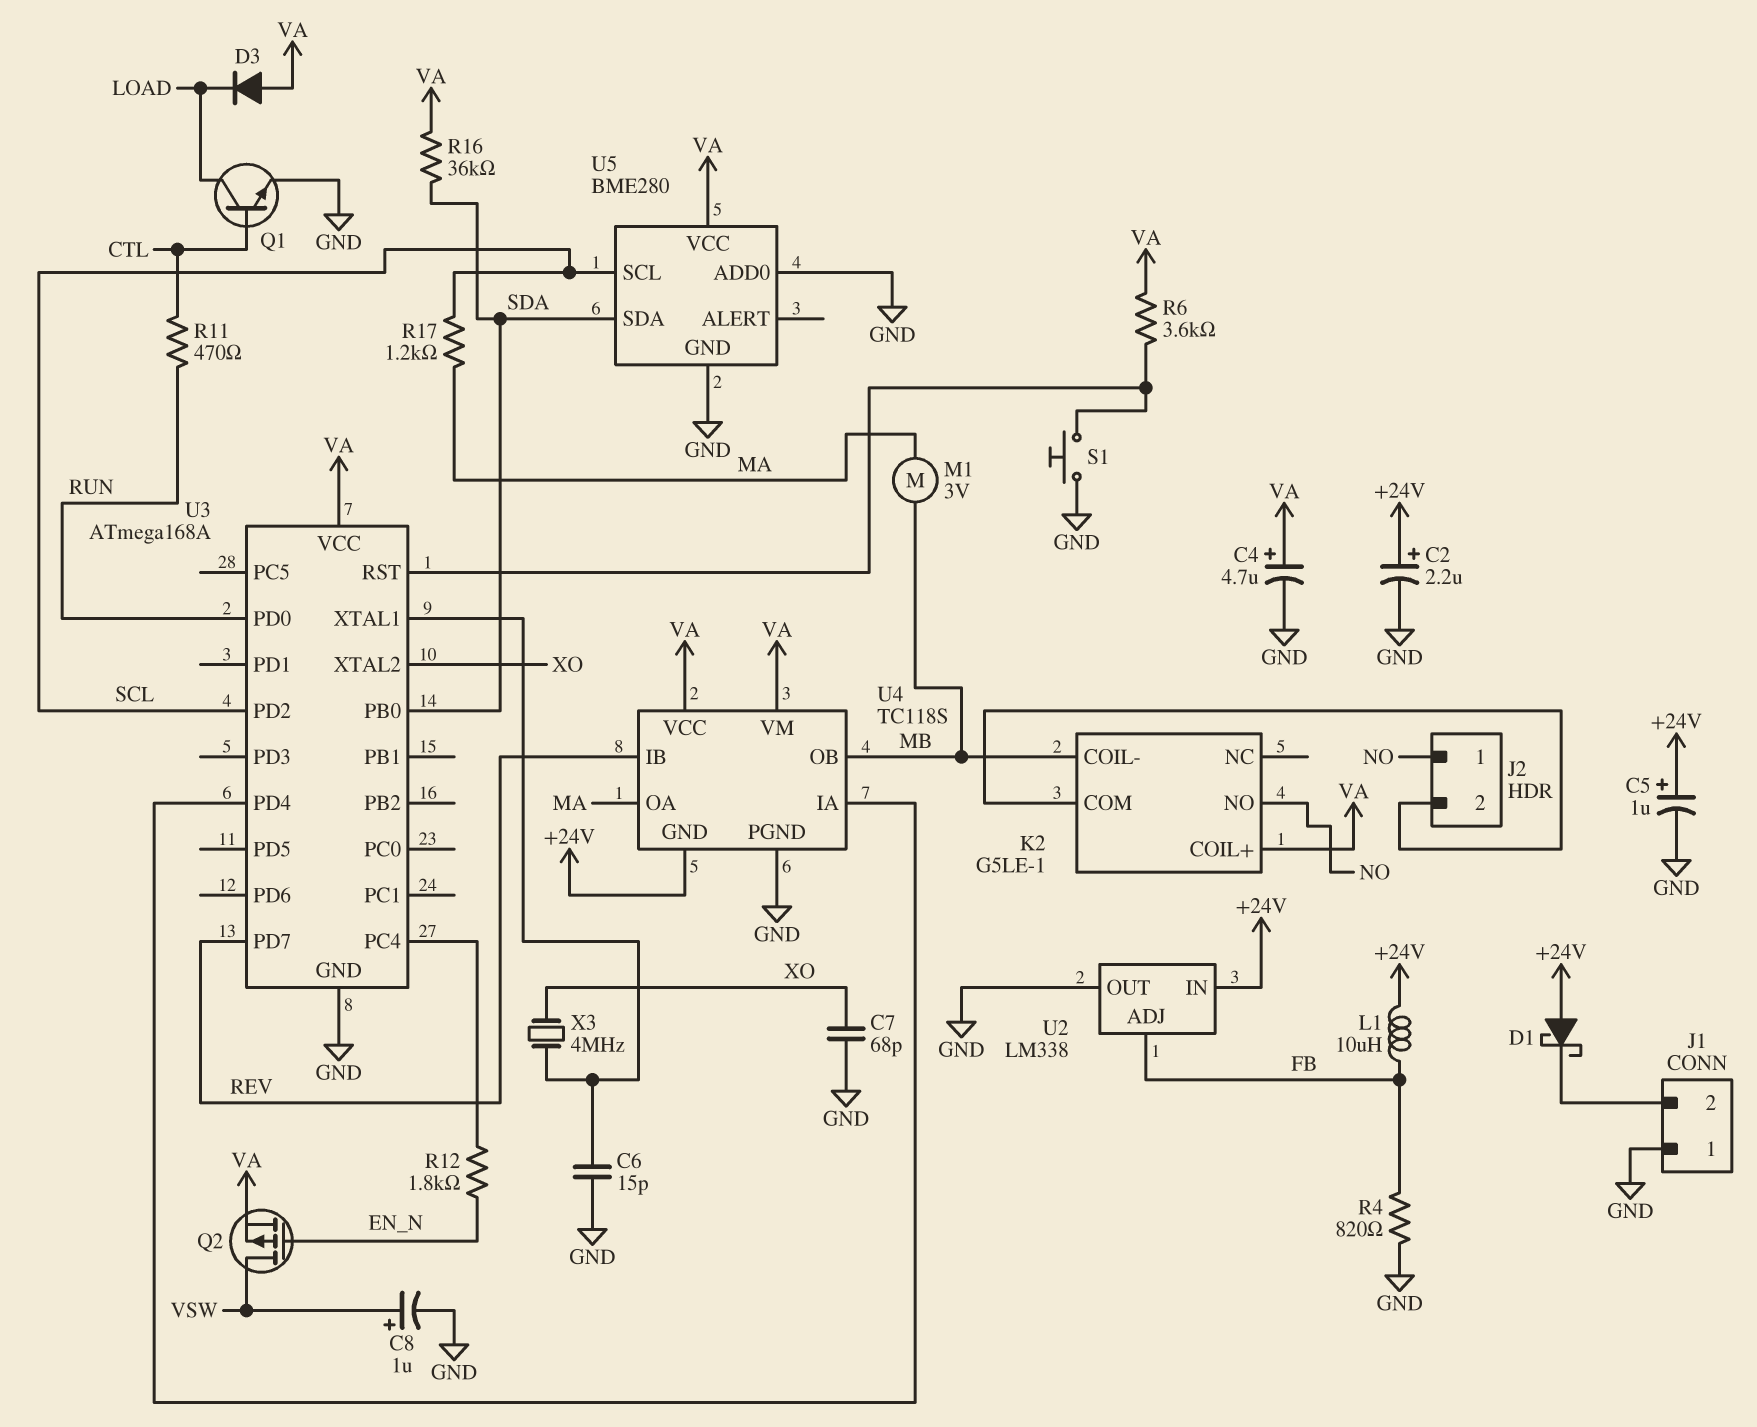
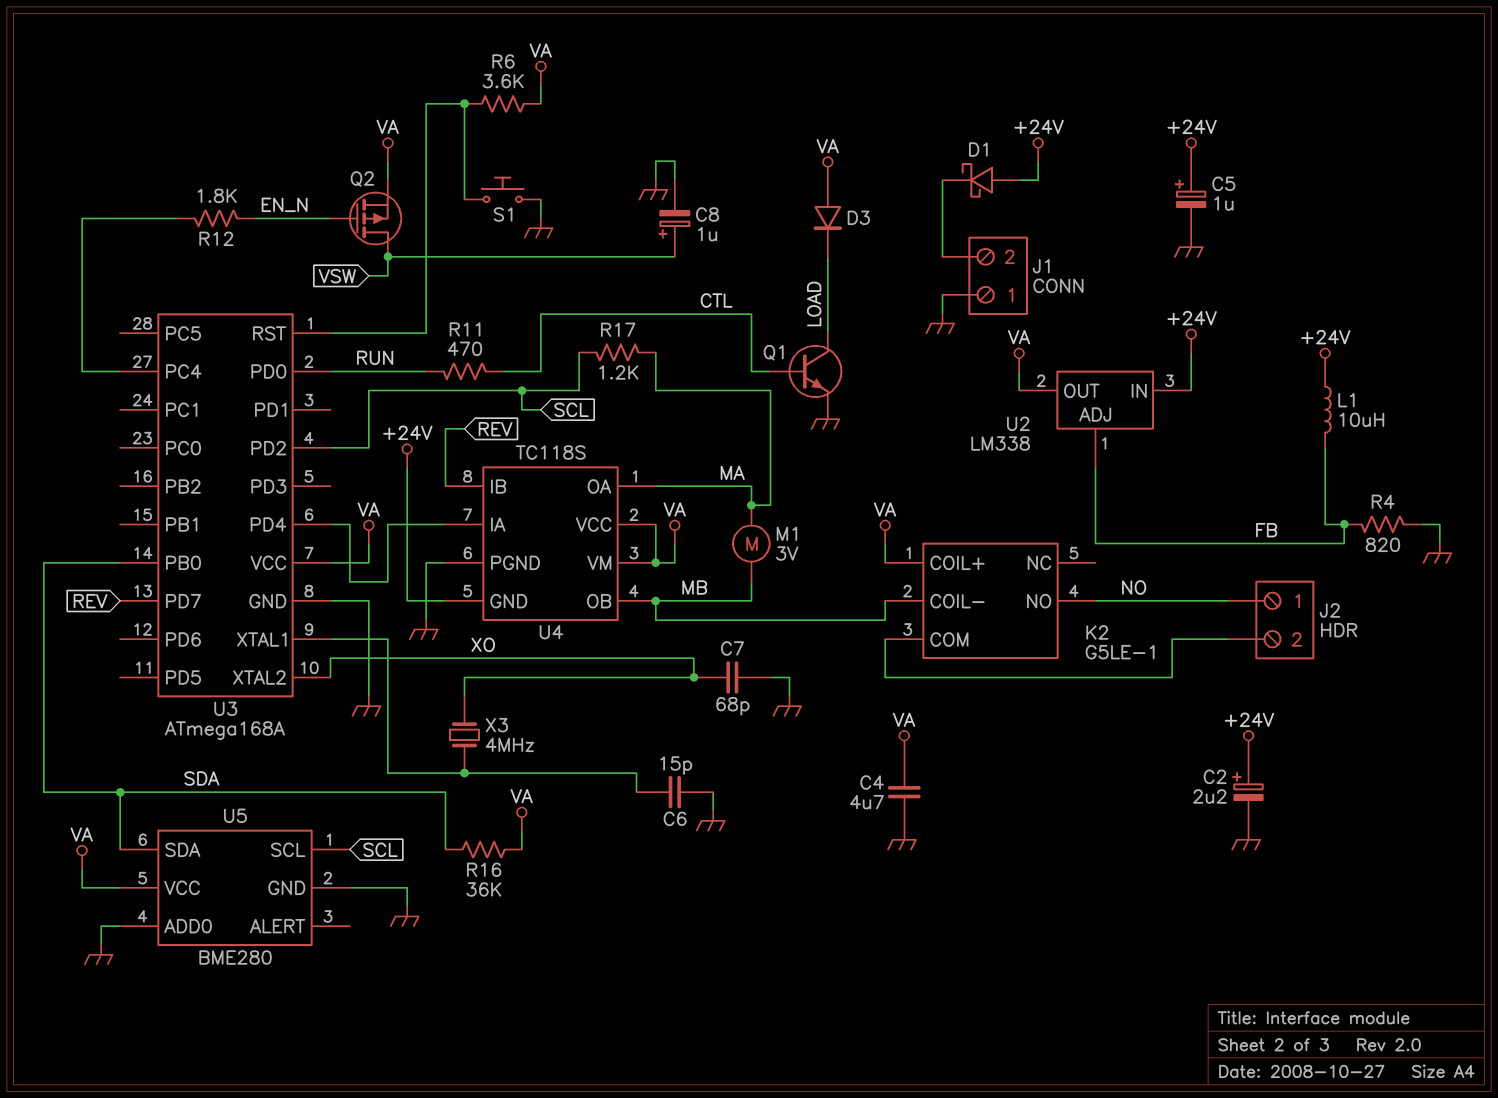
C4: 4.7uF (plus VA, minus GND) -> 4.7uF (GND, VA)
U2 pin OUT: GND -> VA

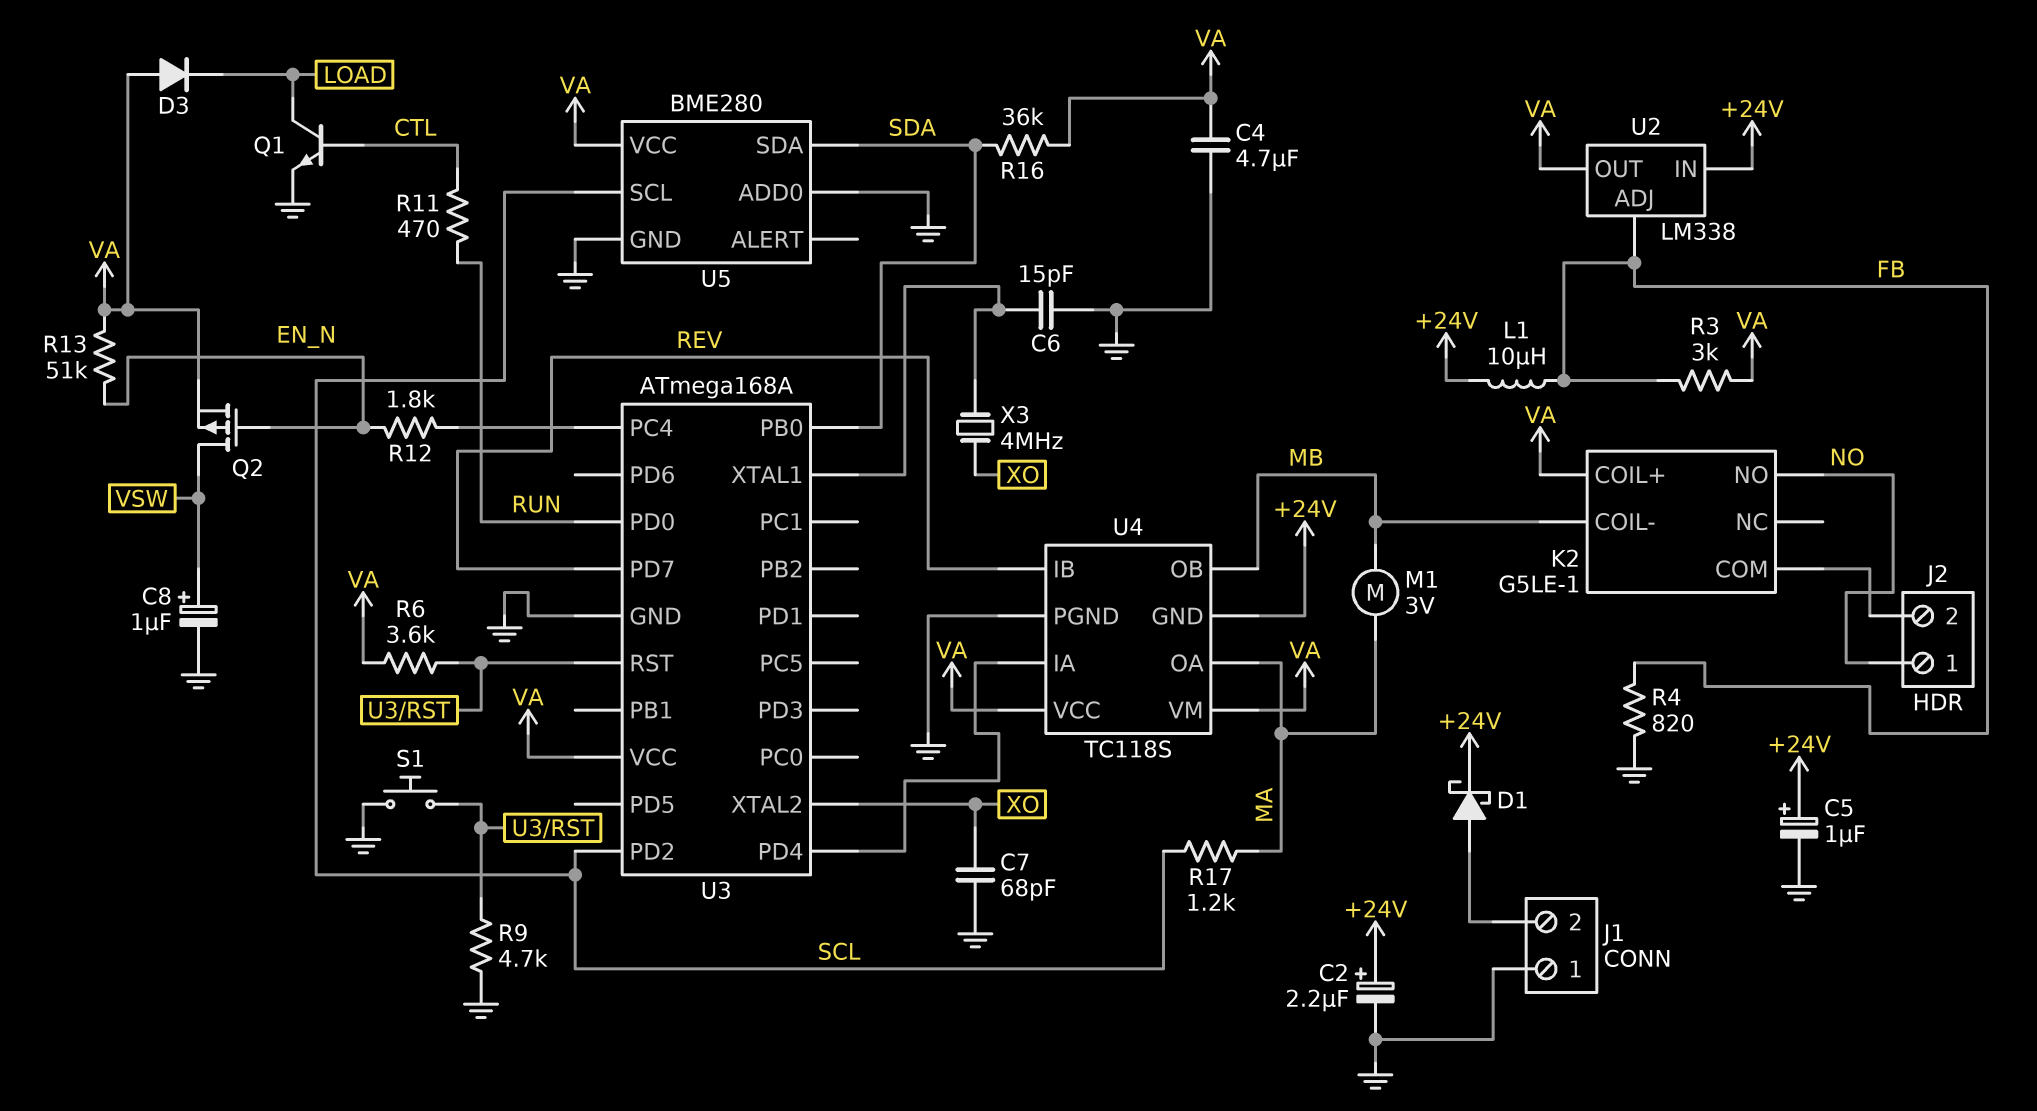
D1: schottky (A +24V, K J1/2) -> schottky (A J1/2, K +24V)
R3: none -> 3k (FB, VA)
R9: none -> 4.7k (GND, U3/RST)
R13: none -> 51k (EN_N, VA)

